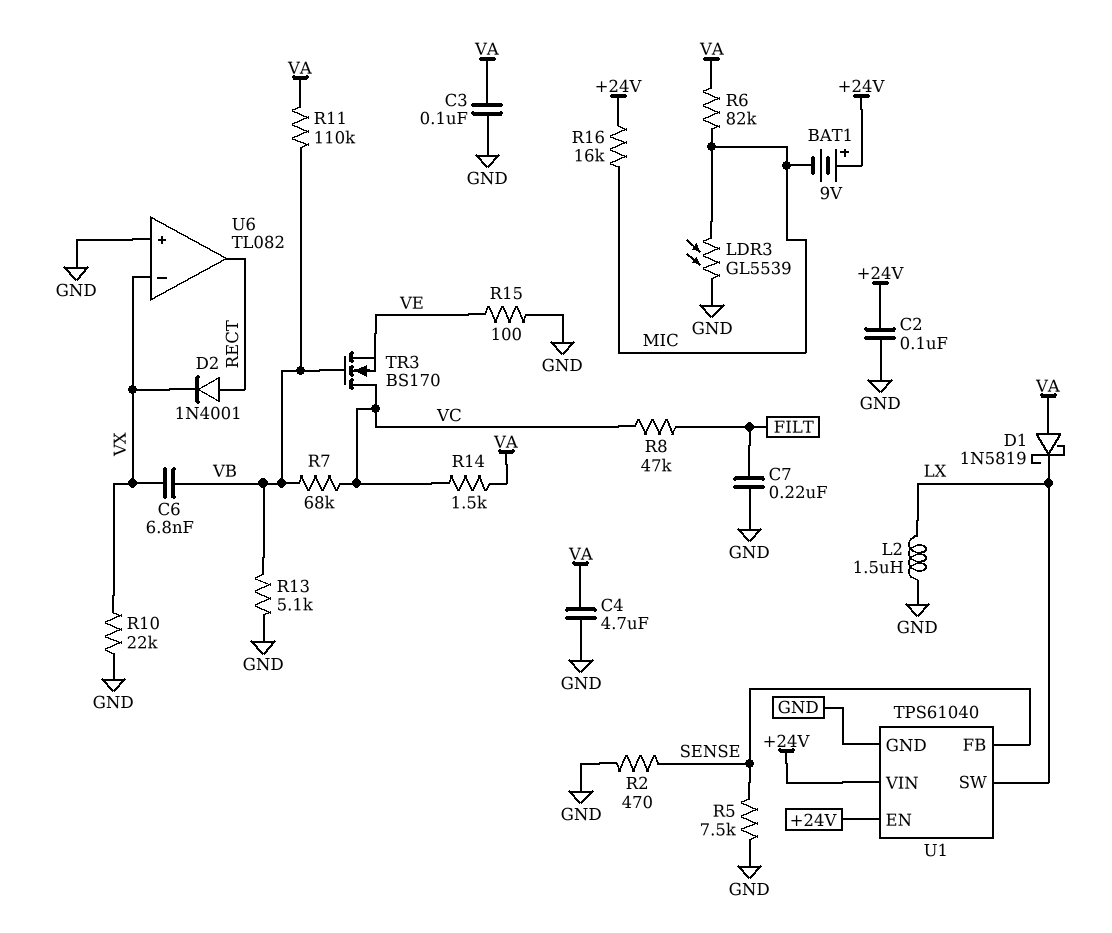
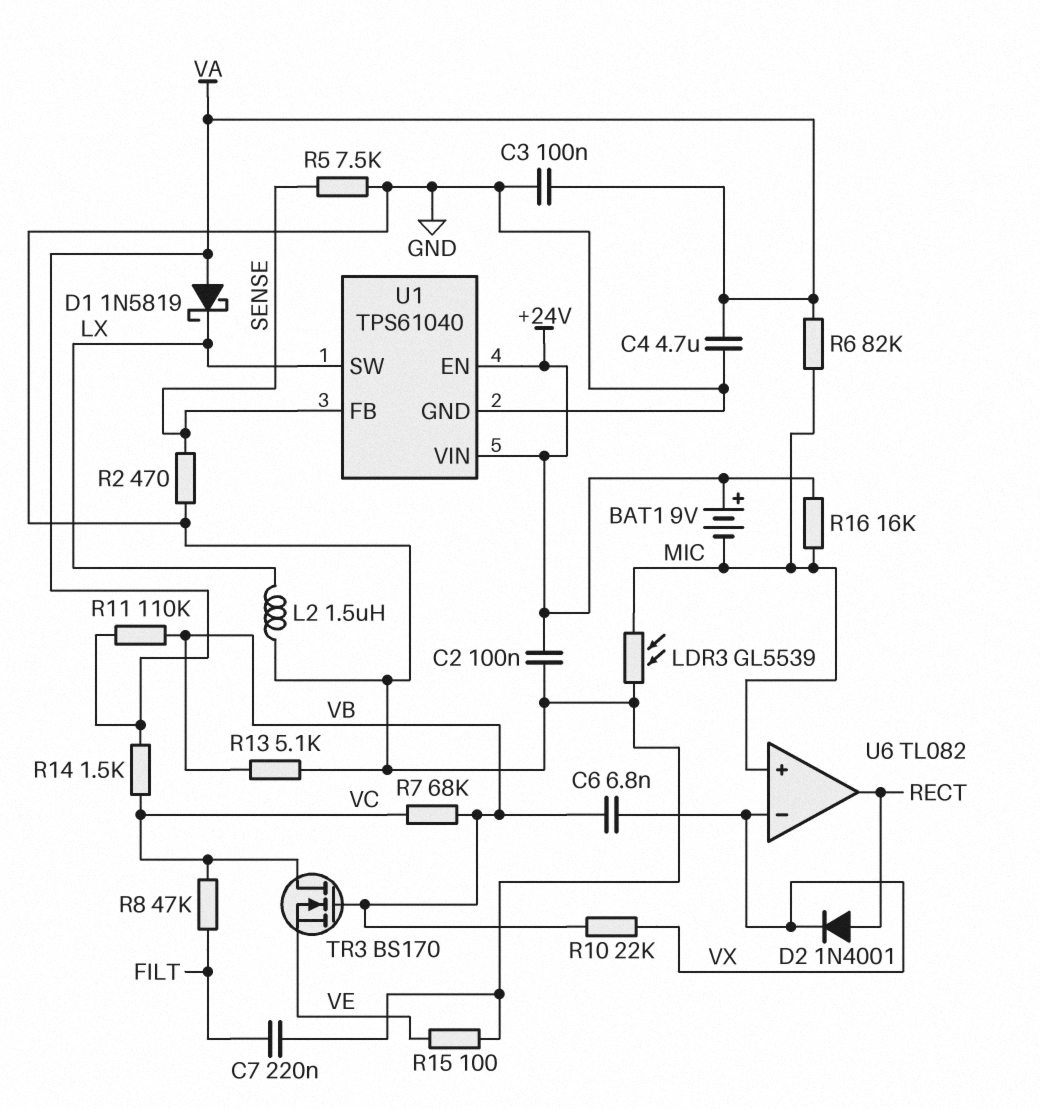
R10: 22k (GND, VX) -> 22k (VB, VX)
U6 pin in+: GND -> MIC

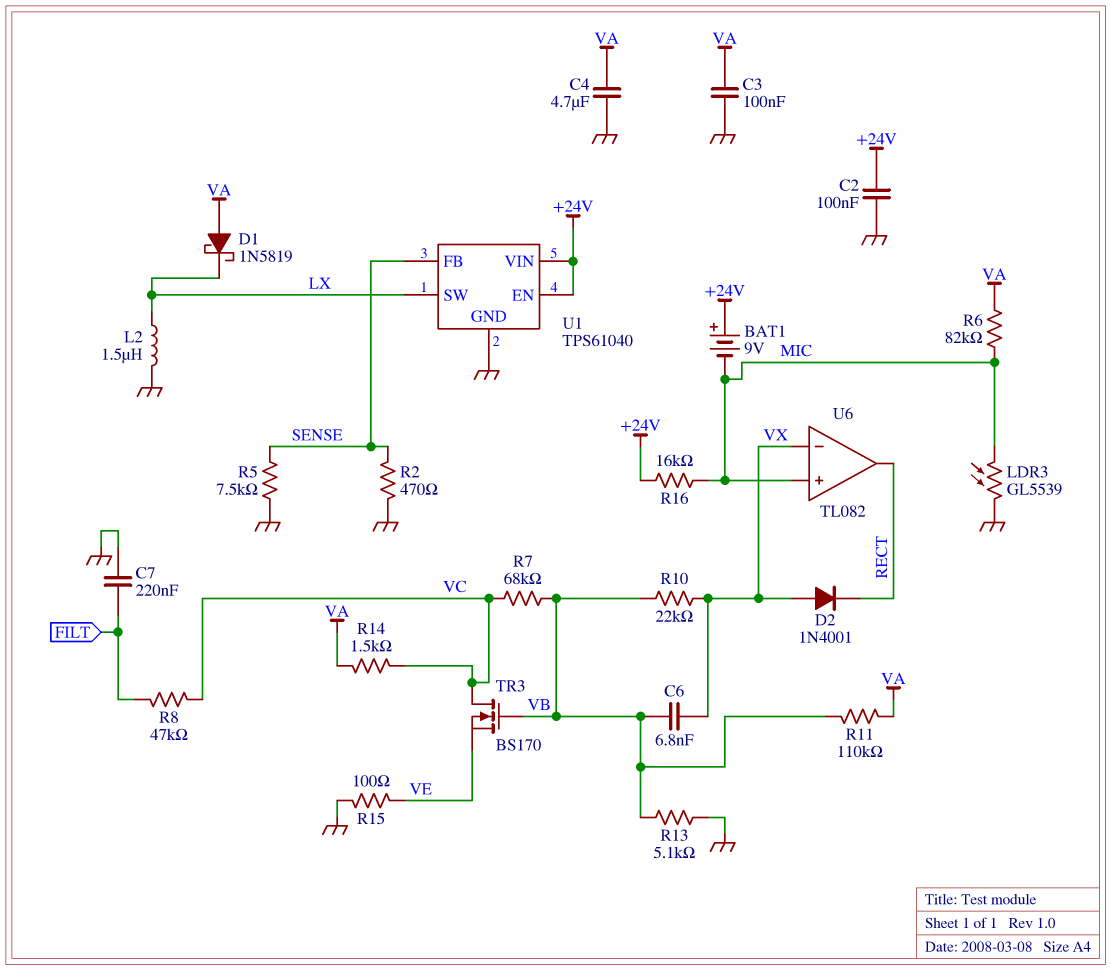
D2: diode 1N4001 (A RECT, K VX) -> diode 1N4001 (A VX, K RECT)

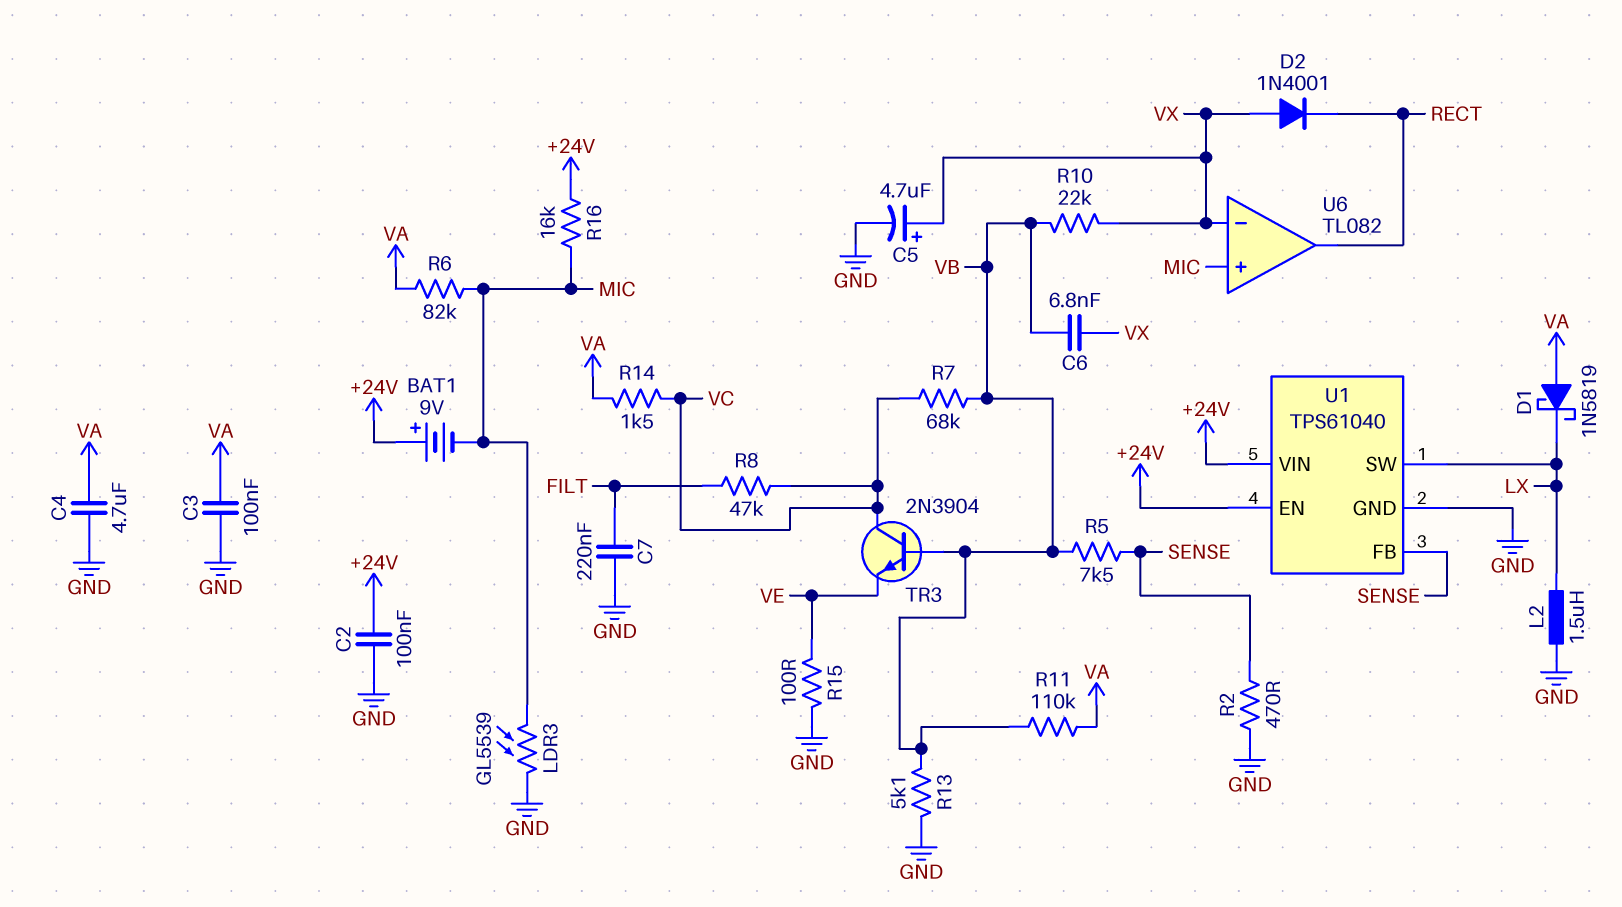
C5: none -> 4.7uF (plus VX, minus GND)
R5: 7.5k (GND, SENSE) -> 7.5k (SENSE, VB)
TR3: NMOS BS170 (G VB, D VC, S VE) -> NPN 2N3904 (B VB, C VC, E VE)

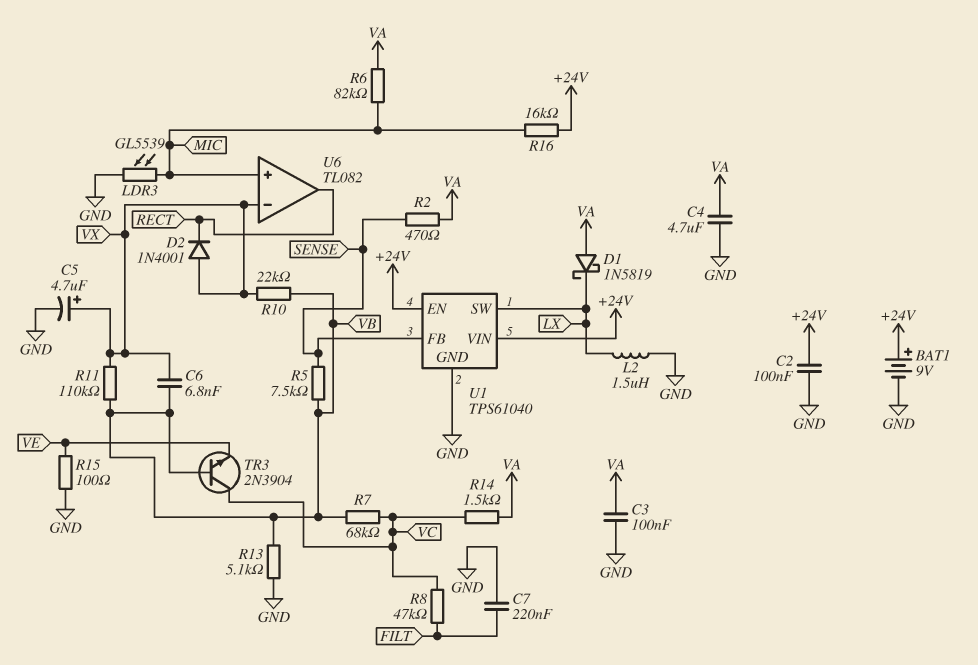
BAT1: 9V (plus +24V, minus MIC) -> 9V (plus +24V, minus GND)
R2: 470 (GND, SENSE) -> 470 (SENSE, VA)
R11: 110k (VA, VB) -> 110k (VB, VX)

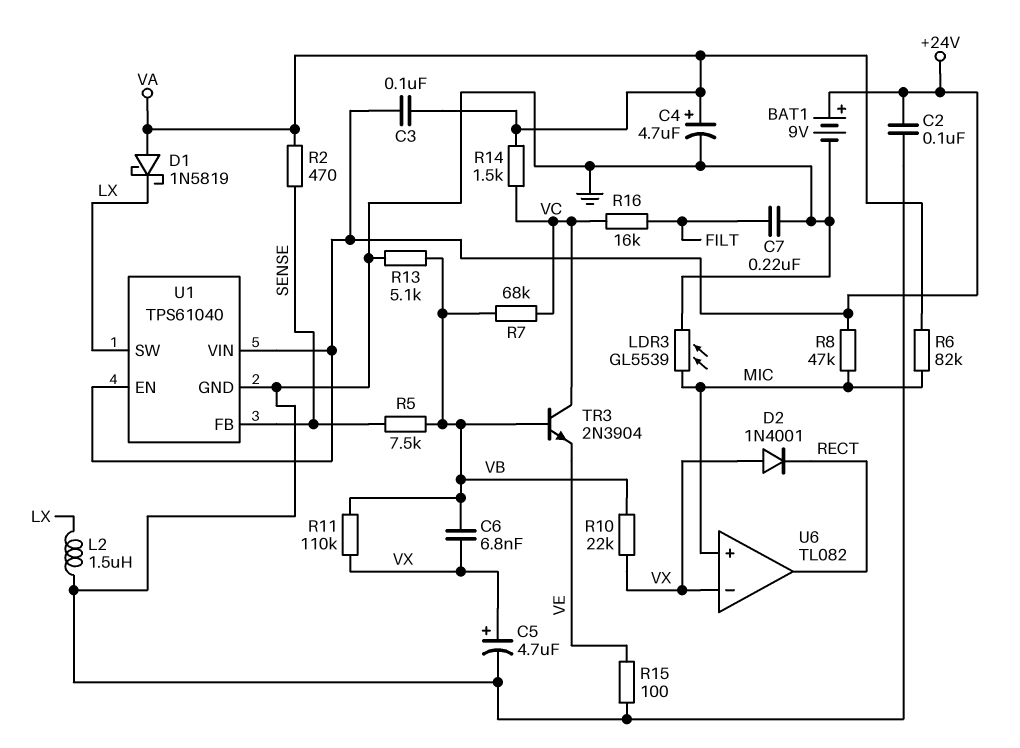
C3: 100nF (GND, VA) -> 100nF (+24V, VA)
C4: 4.7uF (GND, VA) -> 4.7uF (plus VA, minus GND)
R8: 47k (FILT, VC) -> 47k (+24V, MIC)
R16: 16k (+24V, MIC) -> 16k (FILT, VC)

